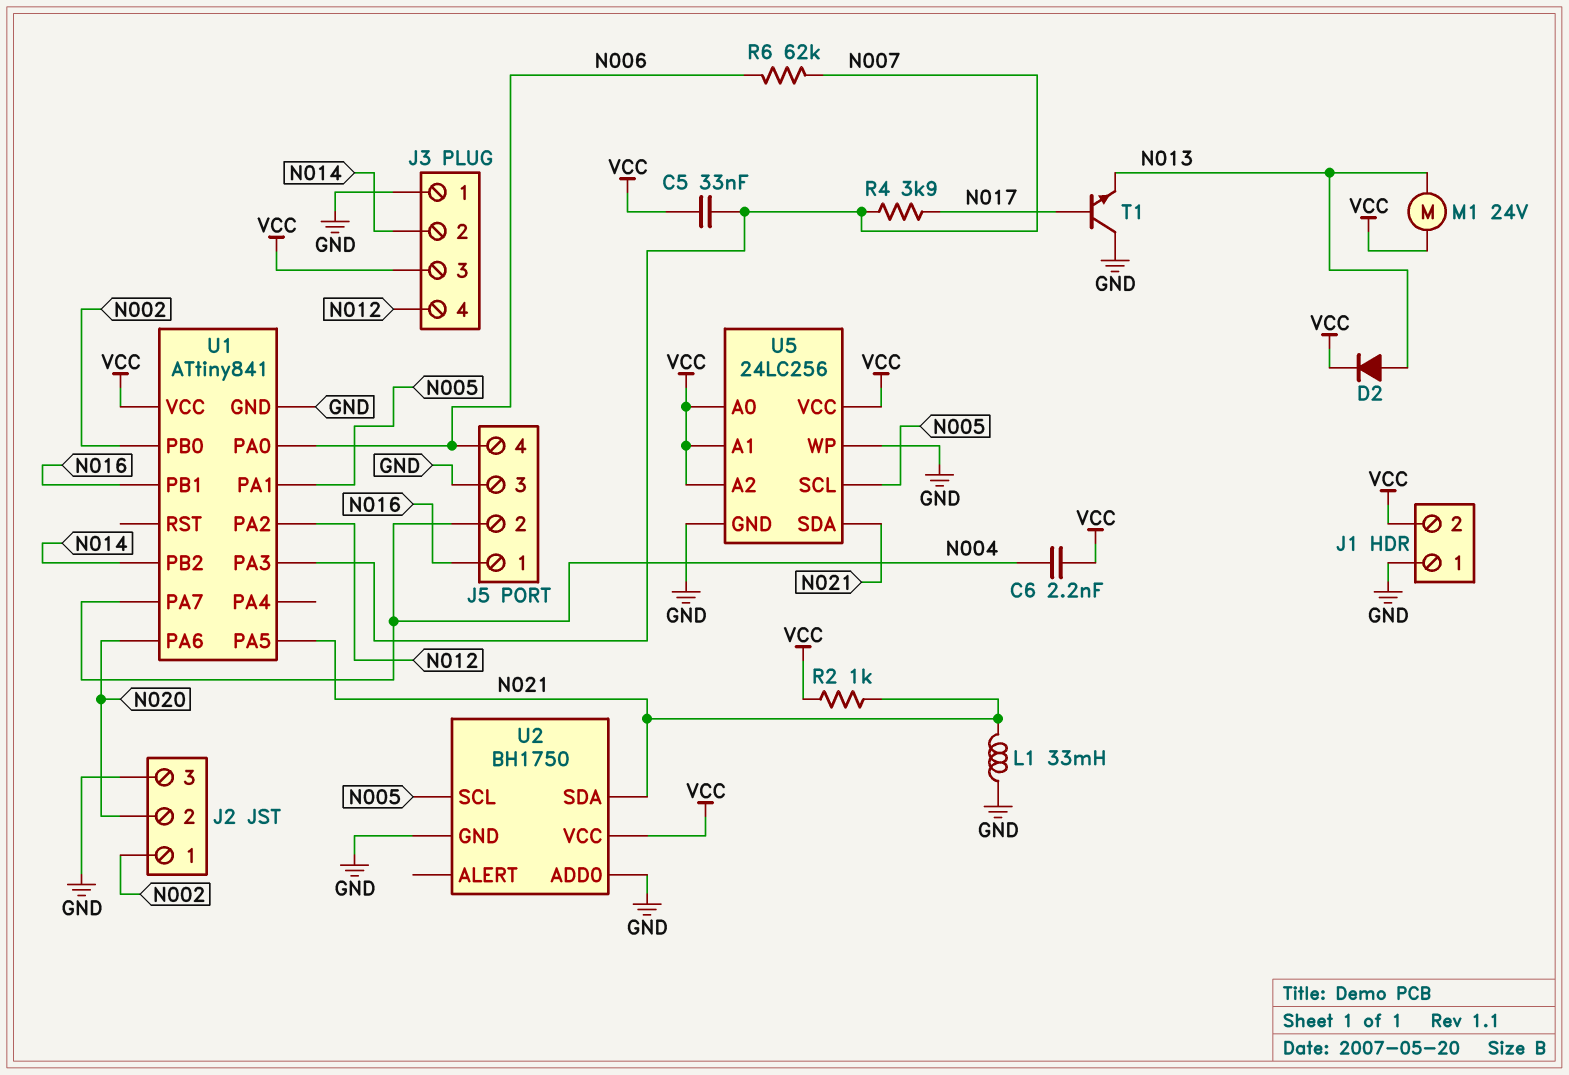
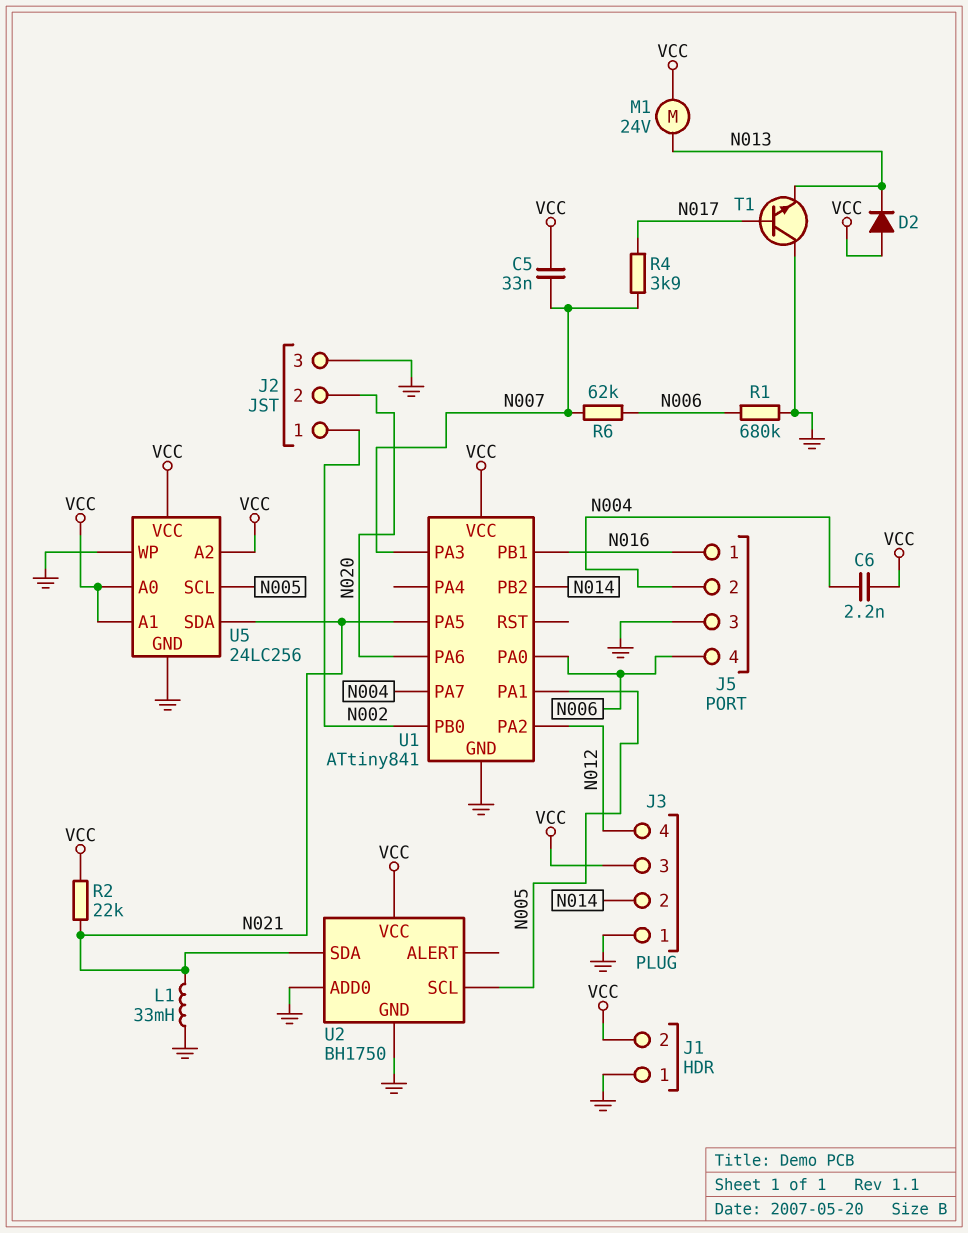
D2: diode (A N013, K VCC) -> diode (A VCC, K N013)
R1: none -> 680k (GND, N006)
R2: 1k (N021, VCC) -> 22k (N021, VCC)

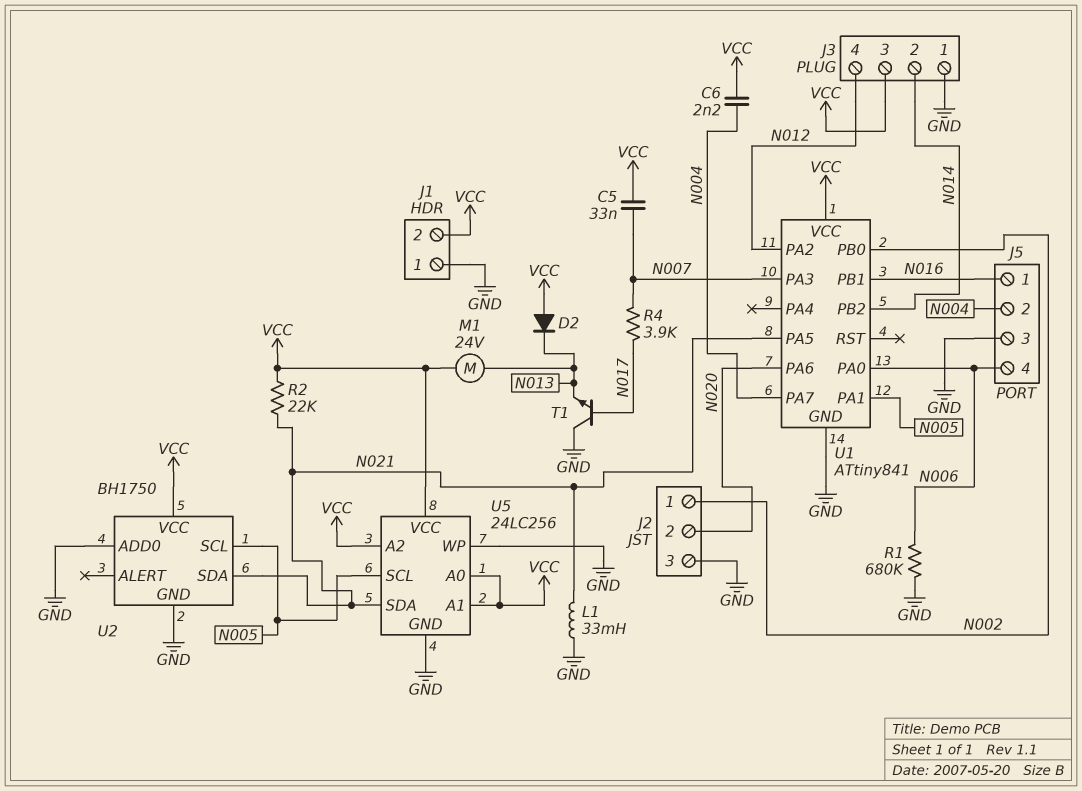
R6: 62k (N006, N007) -> none

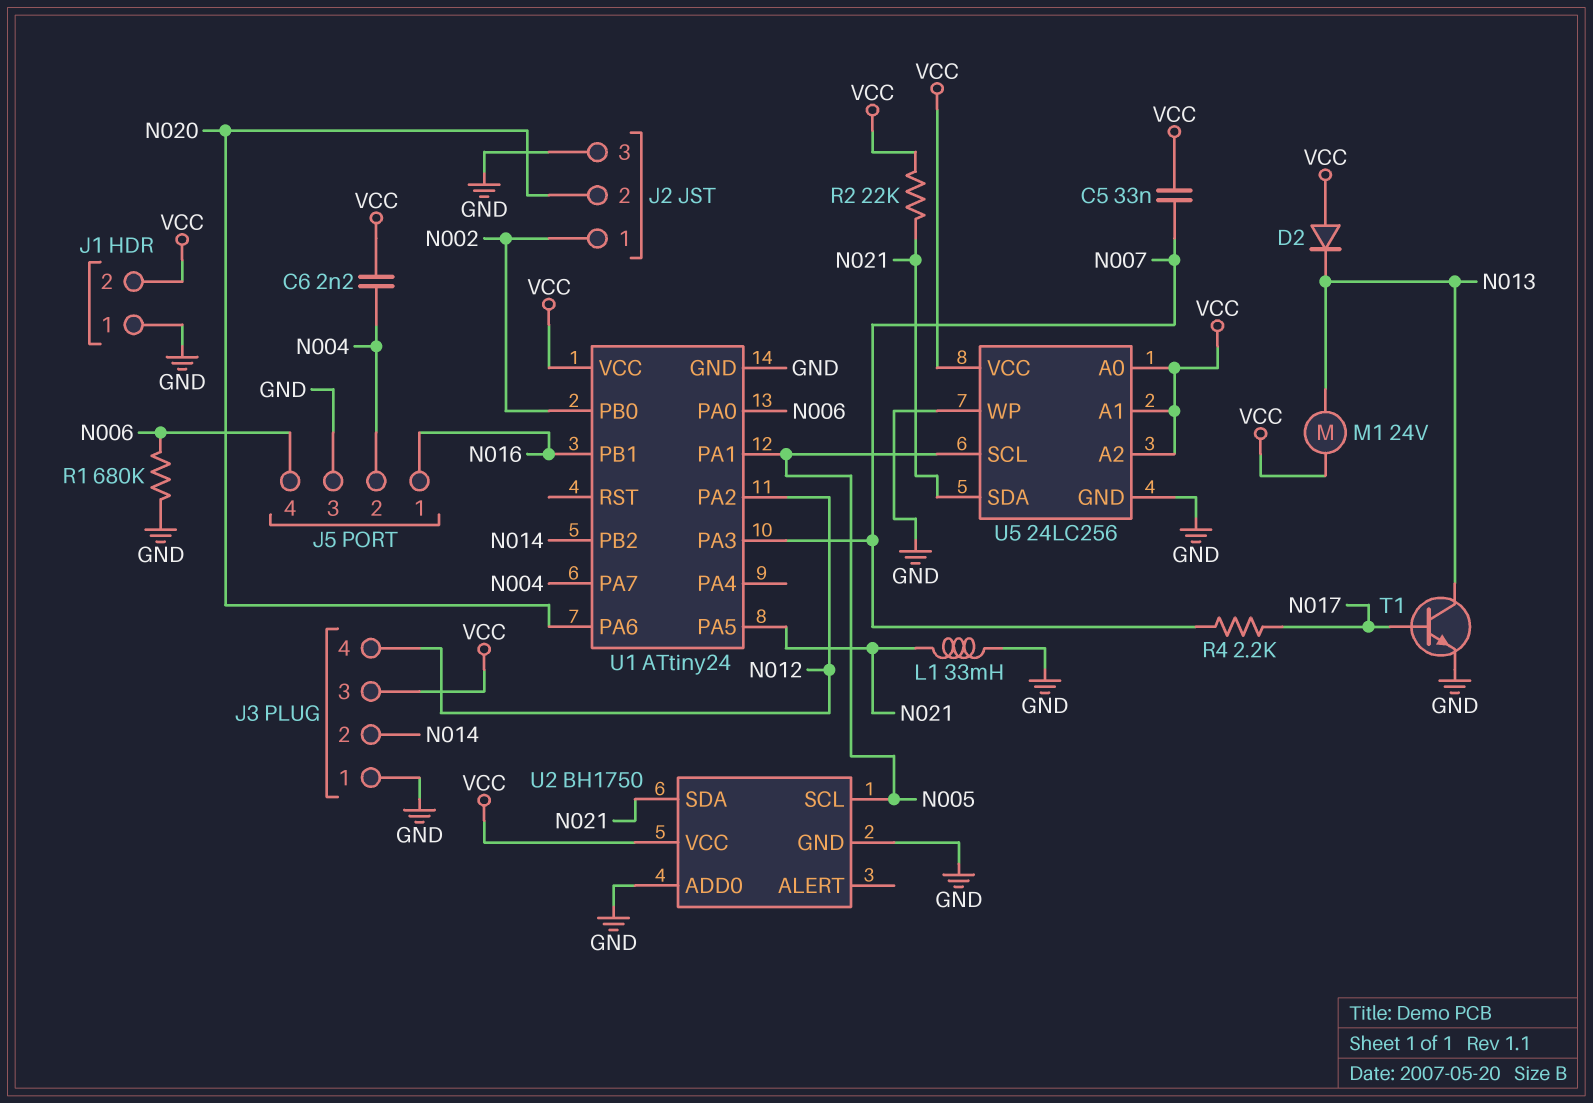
R4: 3.9k (N007, N017) -> 2.2k (N007, N017)
T1: NPN (B N017, C GND, E N013) -> NPN (B N017, C N013, E GND)
U1: ATtiny841 -> ATtiny24

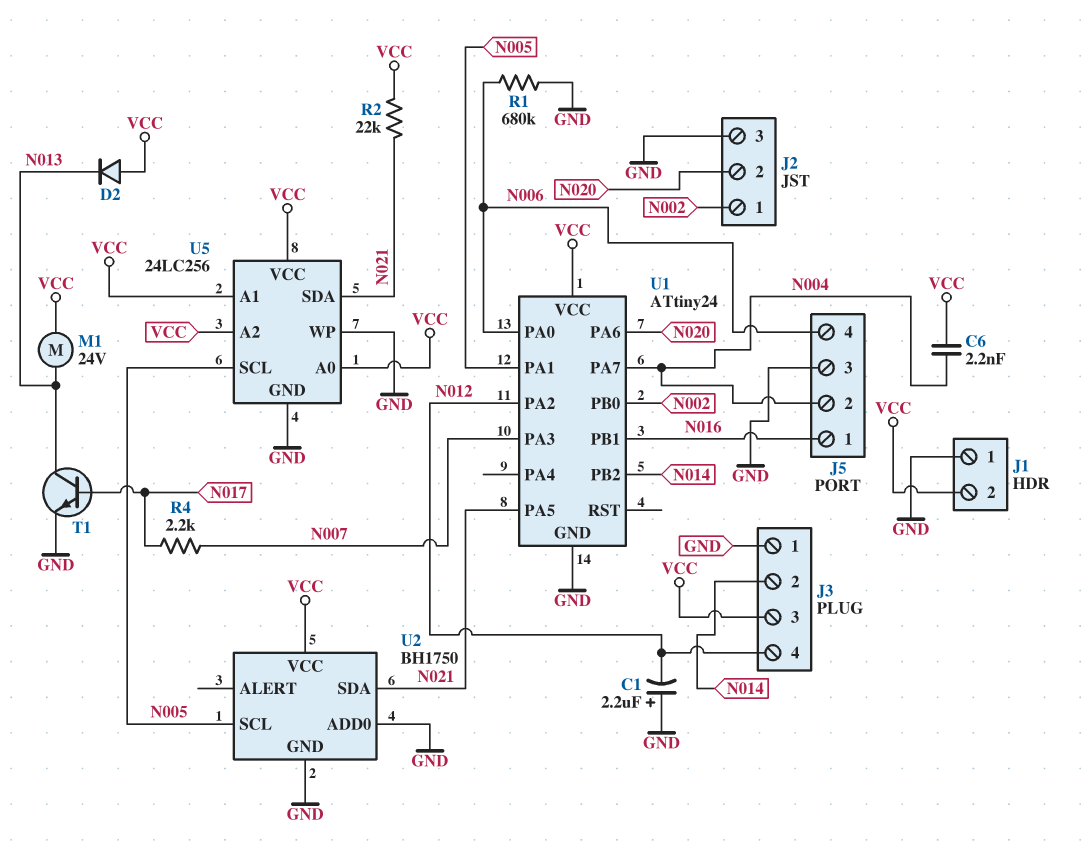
C1: none -> 2.2uF (plus GND, minus N012)
C5: 33nF (N007, VCC) -> none
L1: 33mH (GND, N021) -> none

